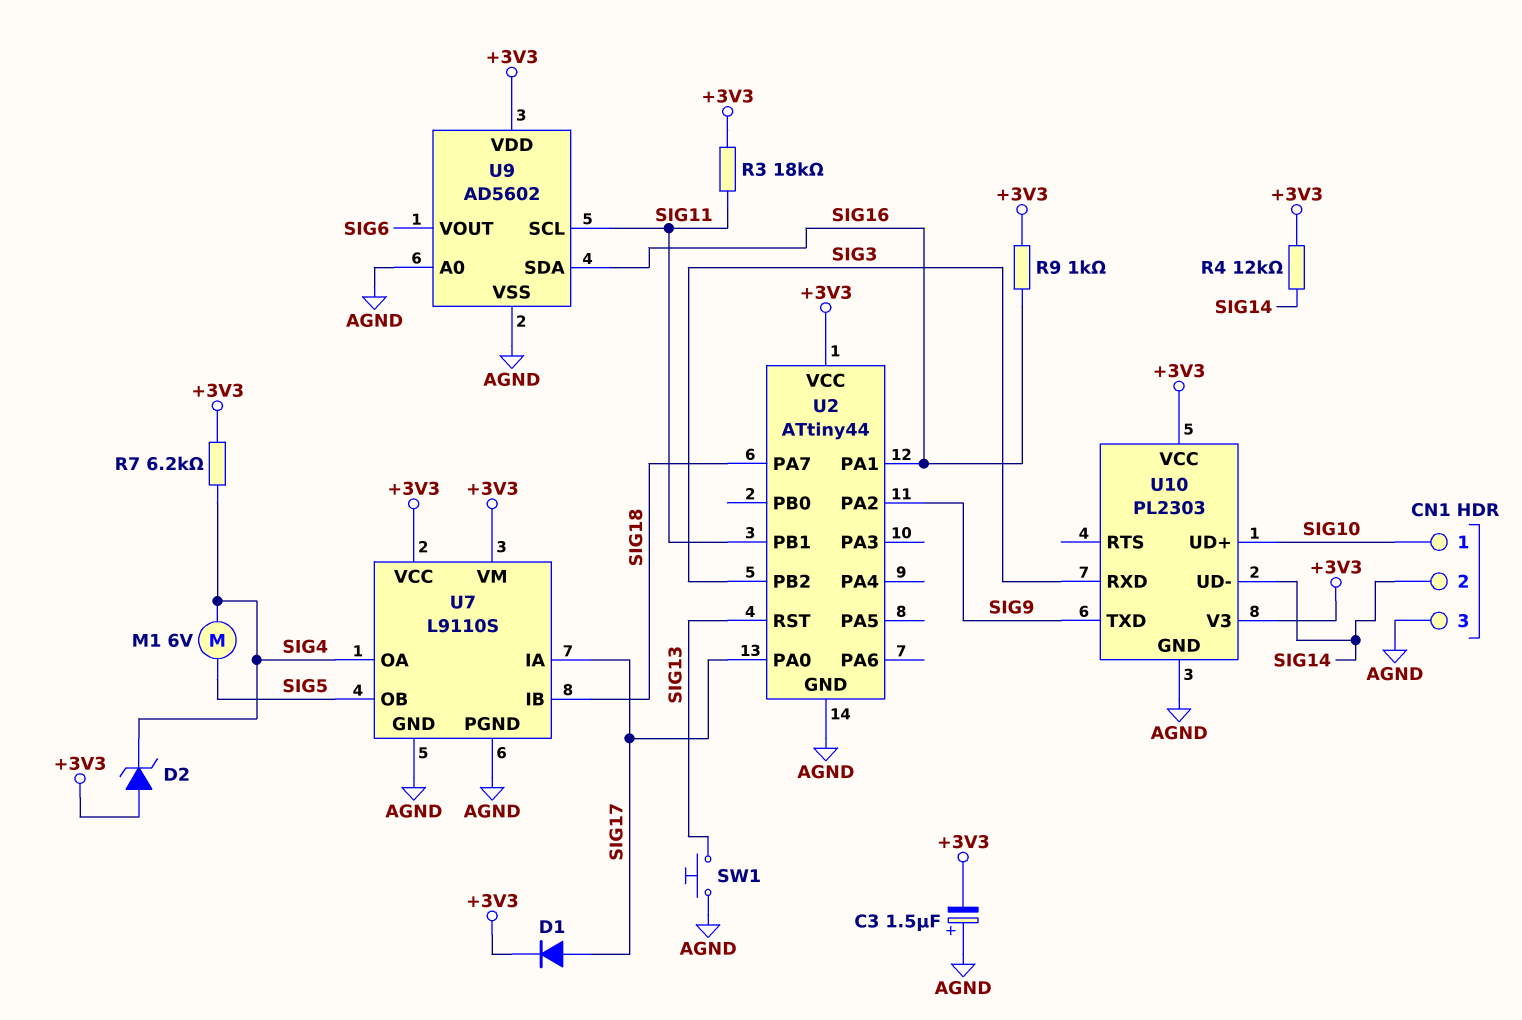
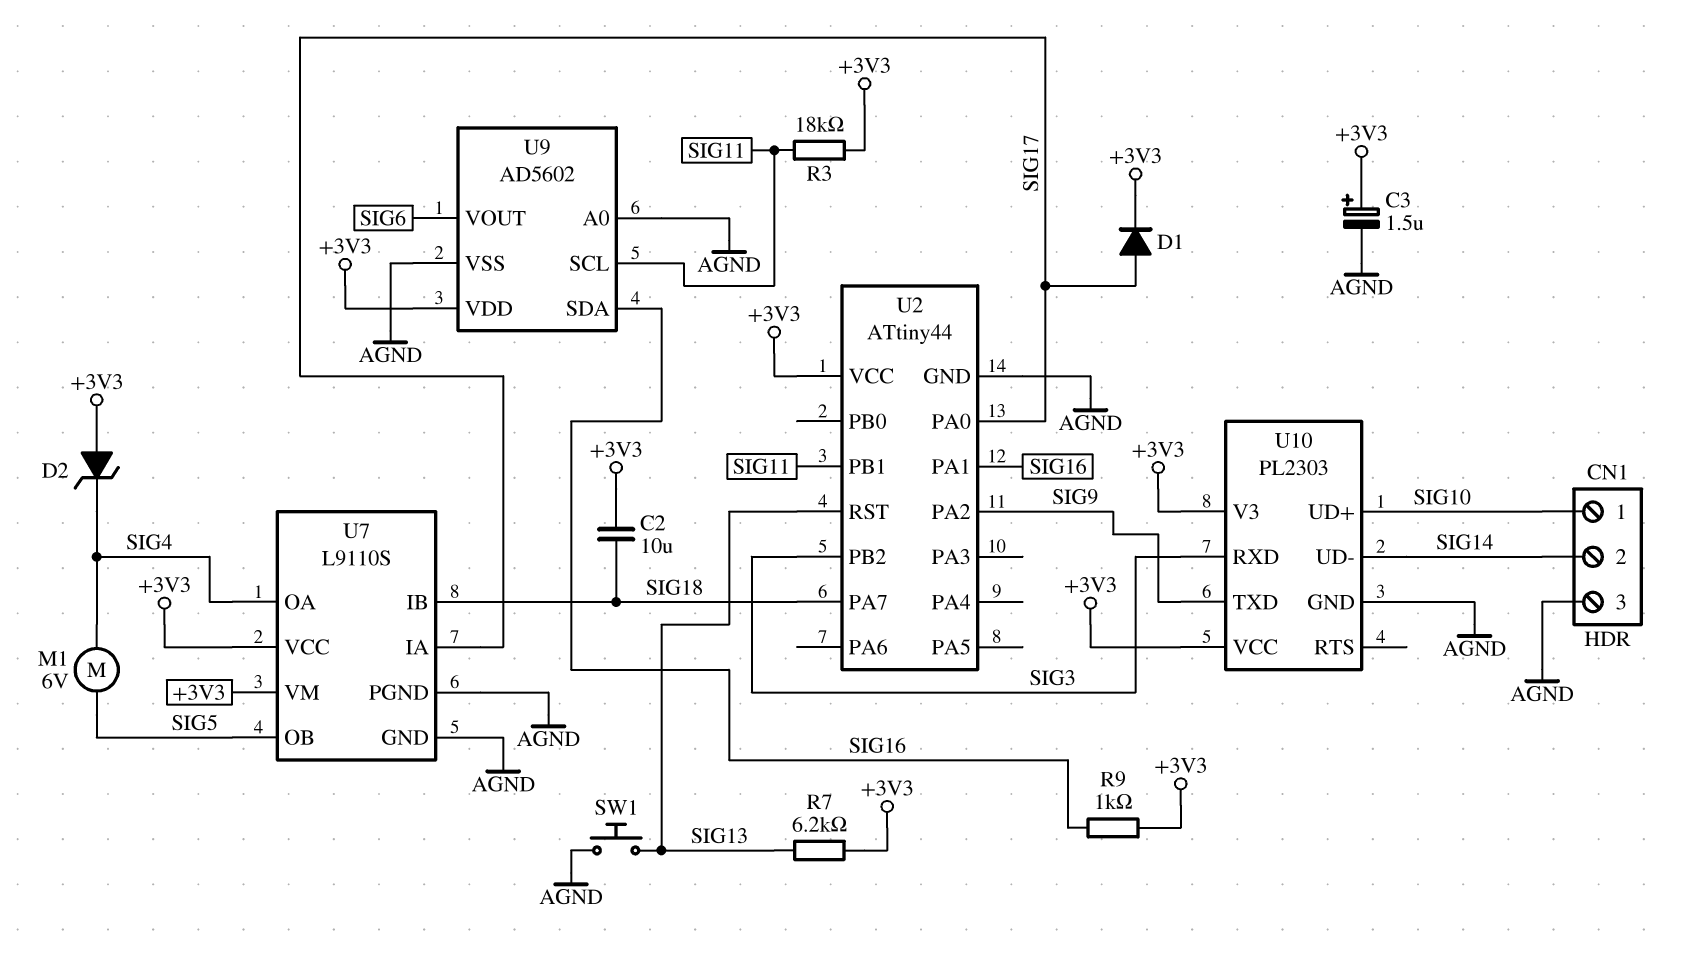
C2: none -> 10uF (+3V3, SIG18)
C3: 1.5uF (plus AGND, minus +3V3) -> 1.5uF (plus +3V3, minus AGND)
R4: 12k (+3V3, SIG14) -> none
R7: 6.2k (+3V3, SIG4) -> 6.2k (+3V3, SIG13)

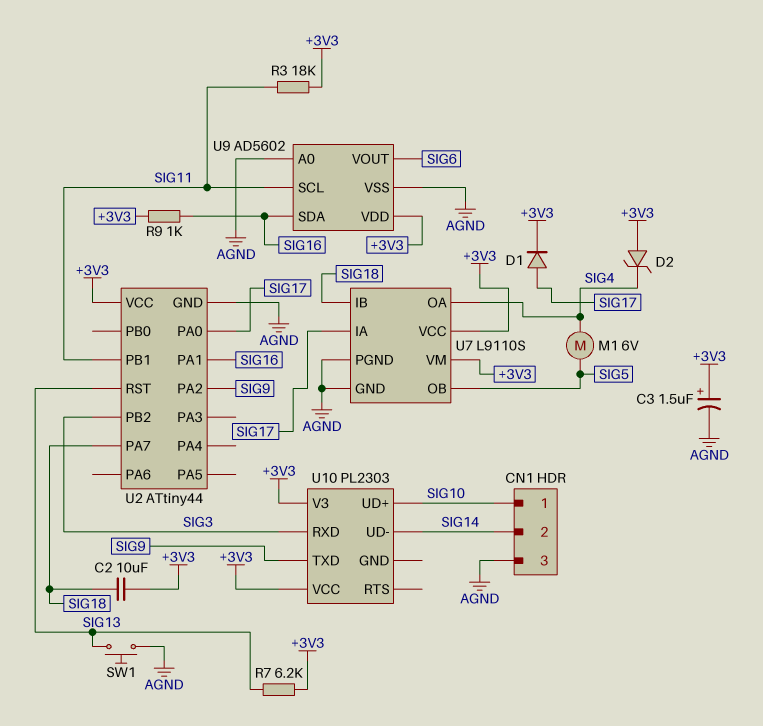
U10 pin GND: AGND -> none

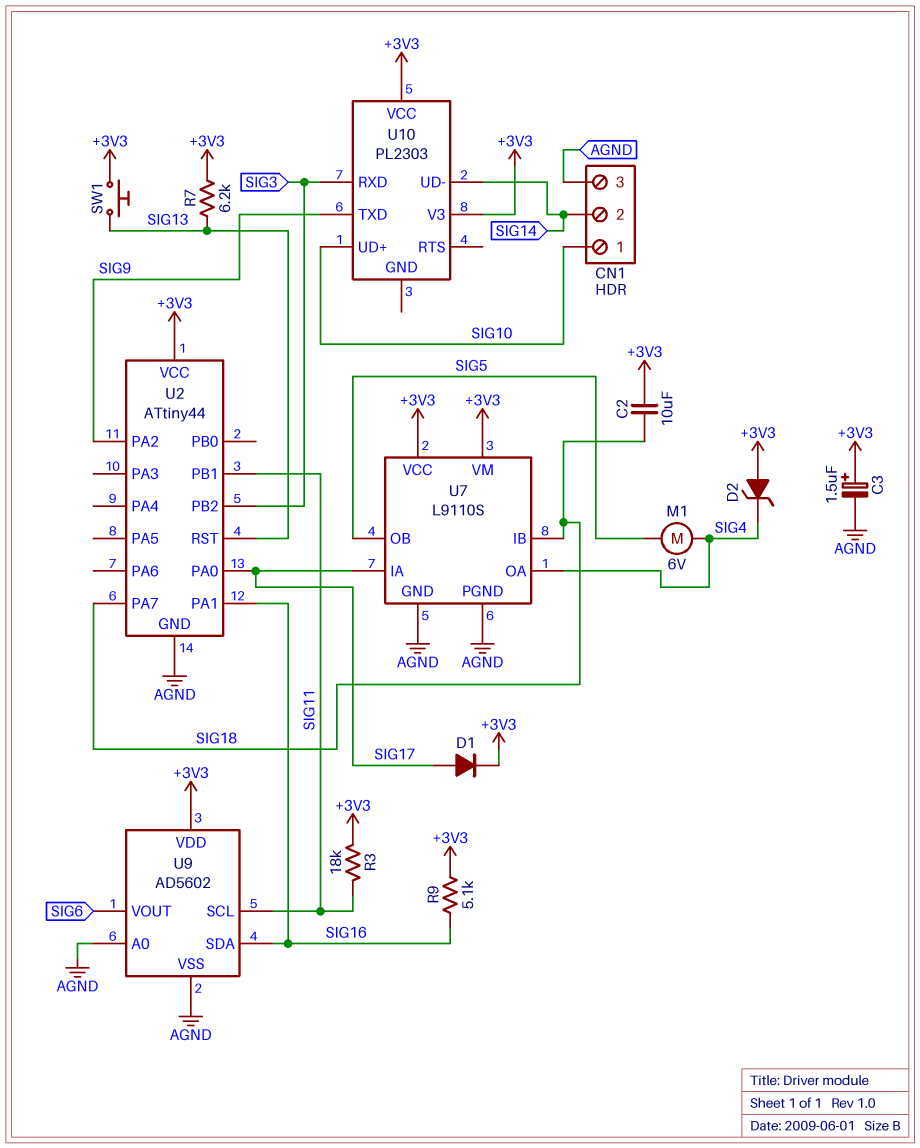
R9: 1k (+3V3, SIG16) -> 5.1k (+3V3, SIG16)
SW1: button (AGND, SIG13) -> button (+3V3, SIG13)

